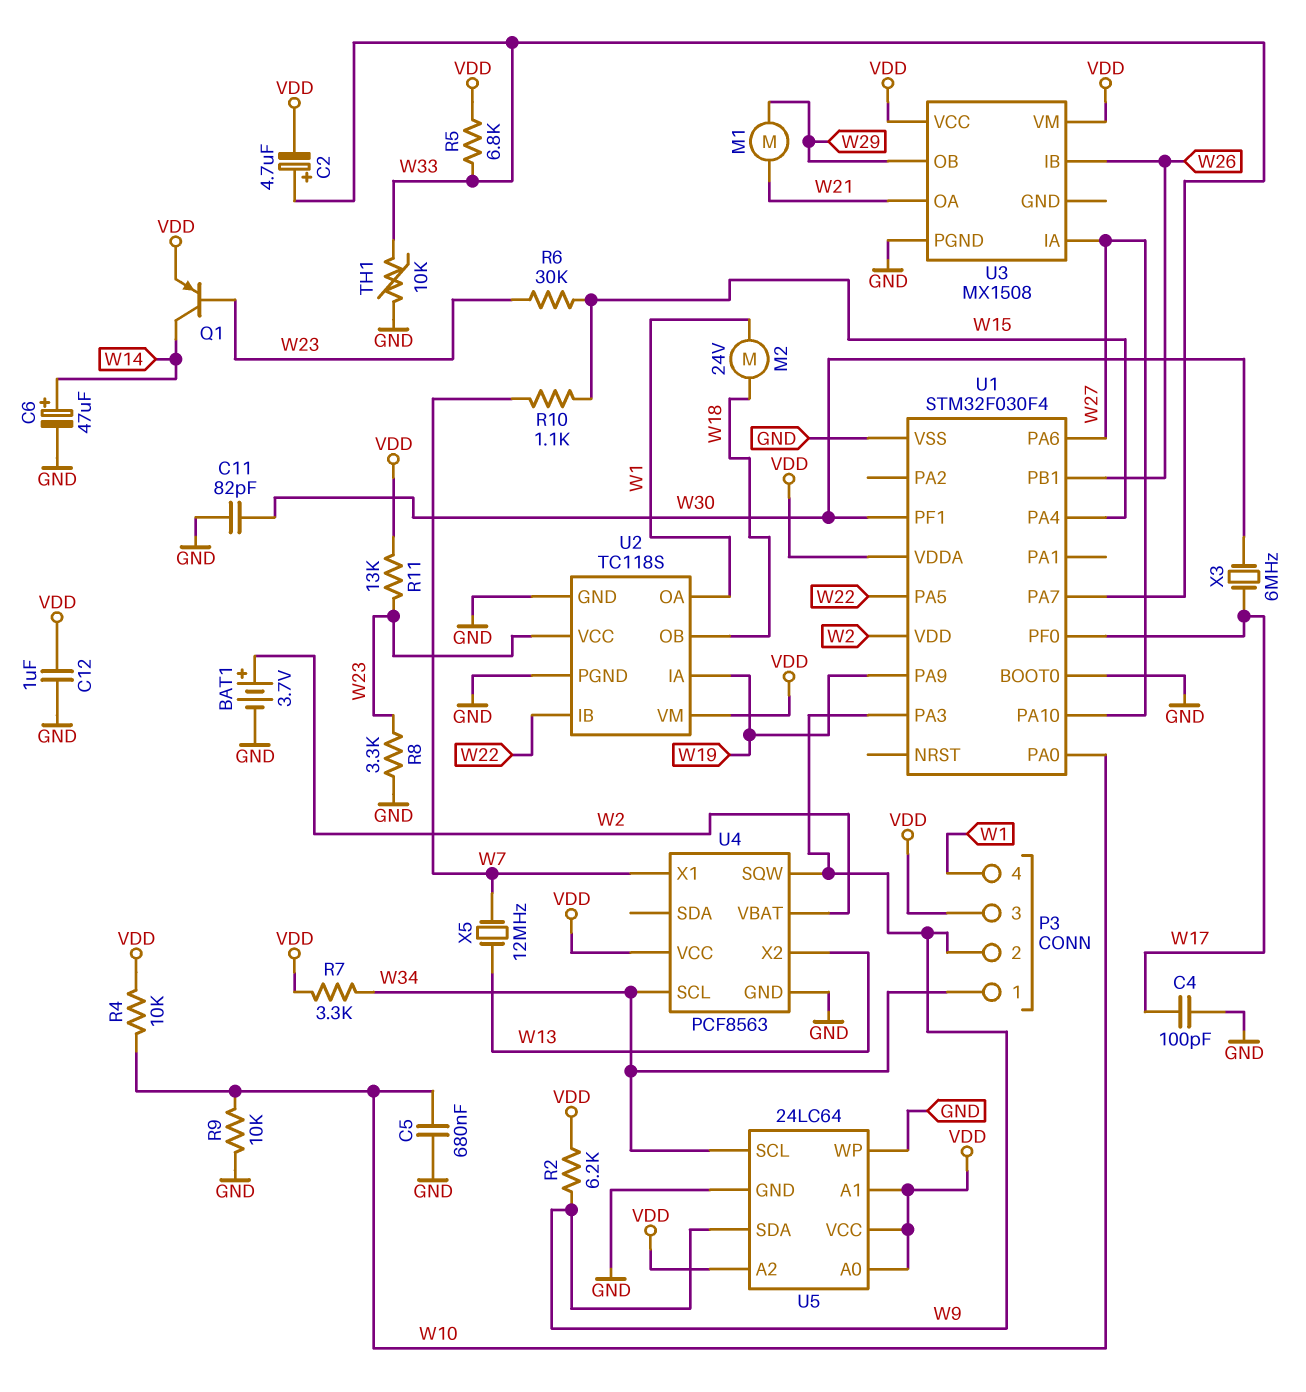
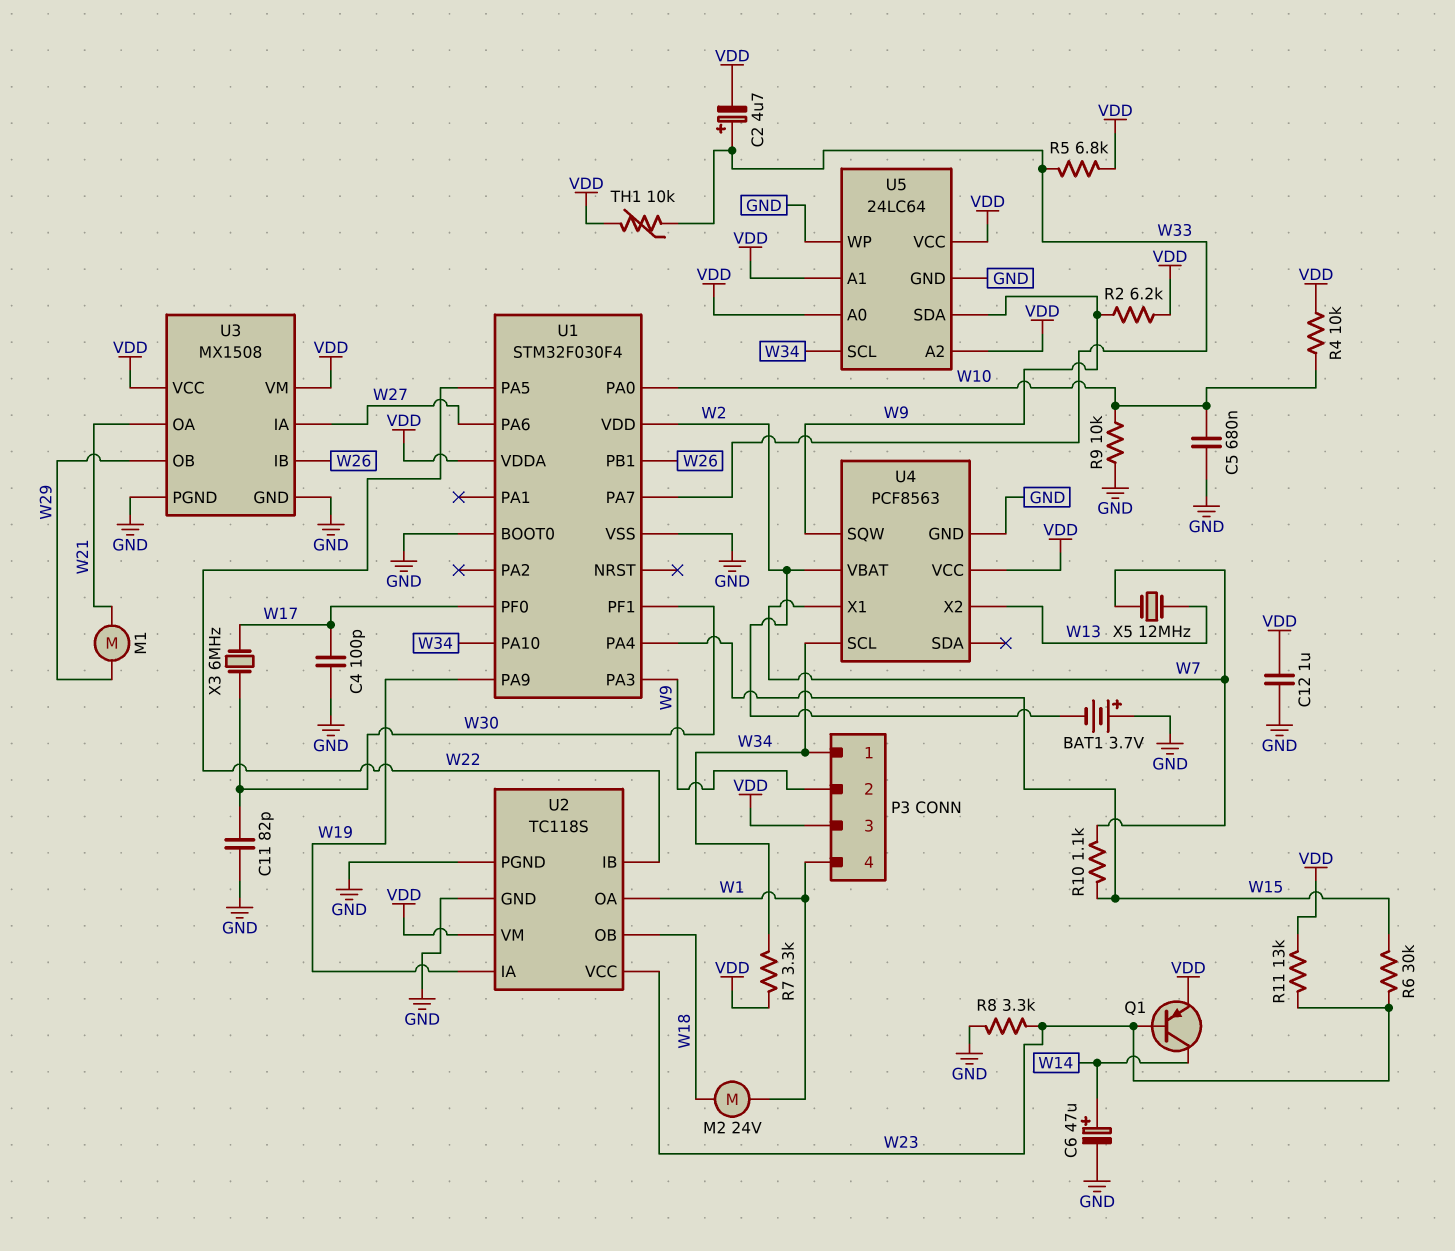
BAT1: 3.7V (plus W2, minus GND) -> 3.7V (plus GND, minus W2)
TH1: 10k (GND, W33) -> 10k (VDD, W33)
U1 pin PA10: W27 -> W34
U3 pin GND: none -> GND

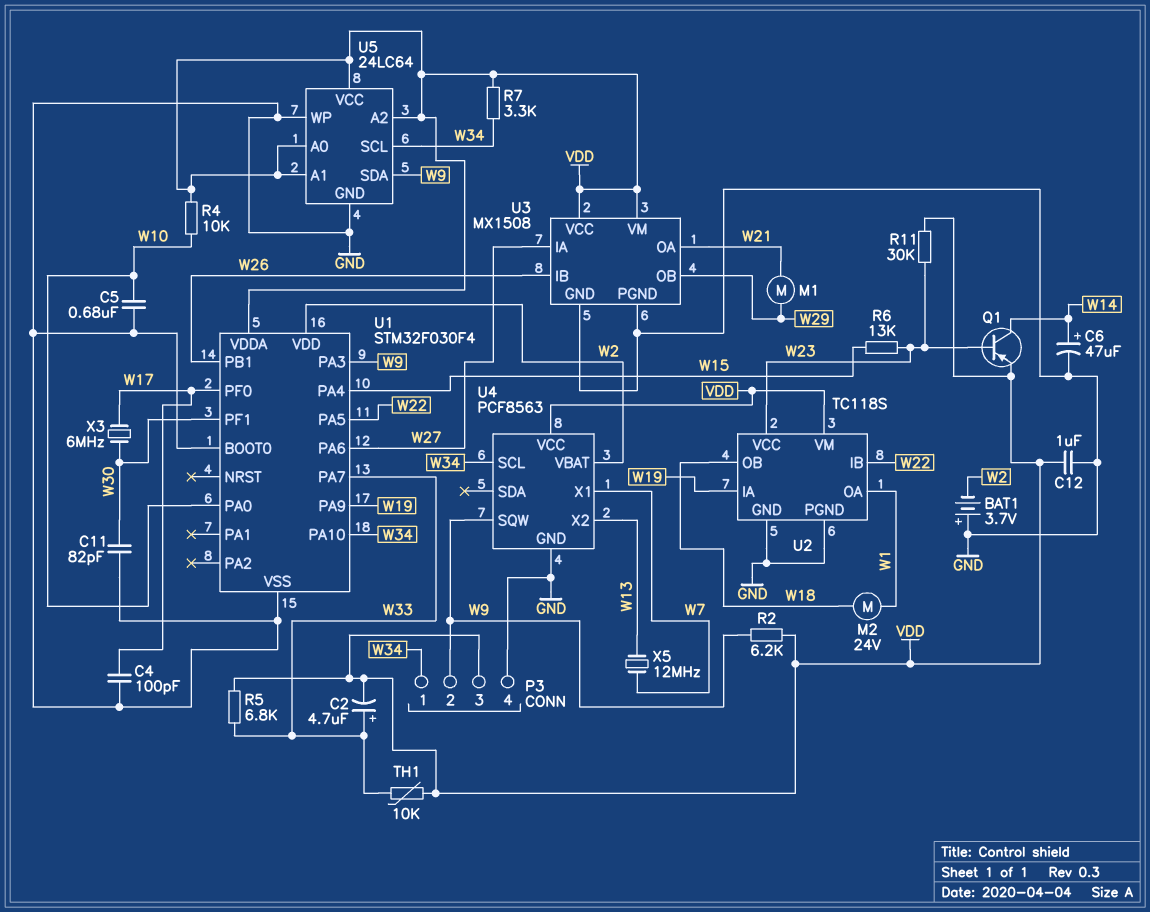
P3 pin 4: W1 -> GND
R6: 30k (W15, W23) -> 13k (W15, W23)
R8: 3.3k (GND, W23) -> none
R9: 10k (GND, W10) -> none
R10: 1.1k (W7, W15) -> none
R11: 13k (VDD, W23) -> 30k (VDD, W23)

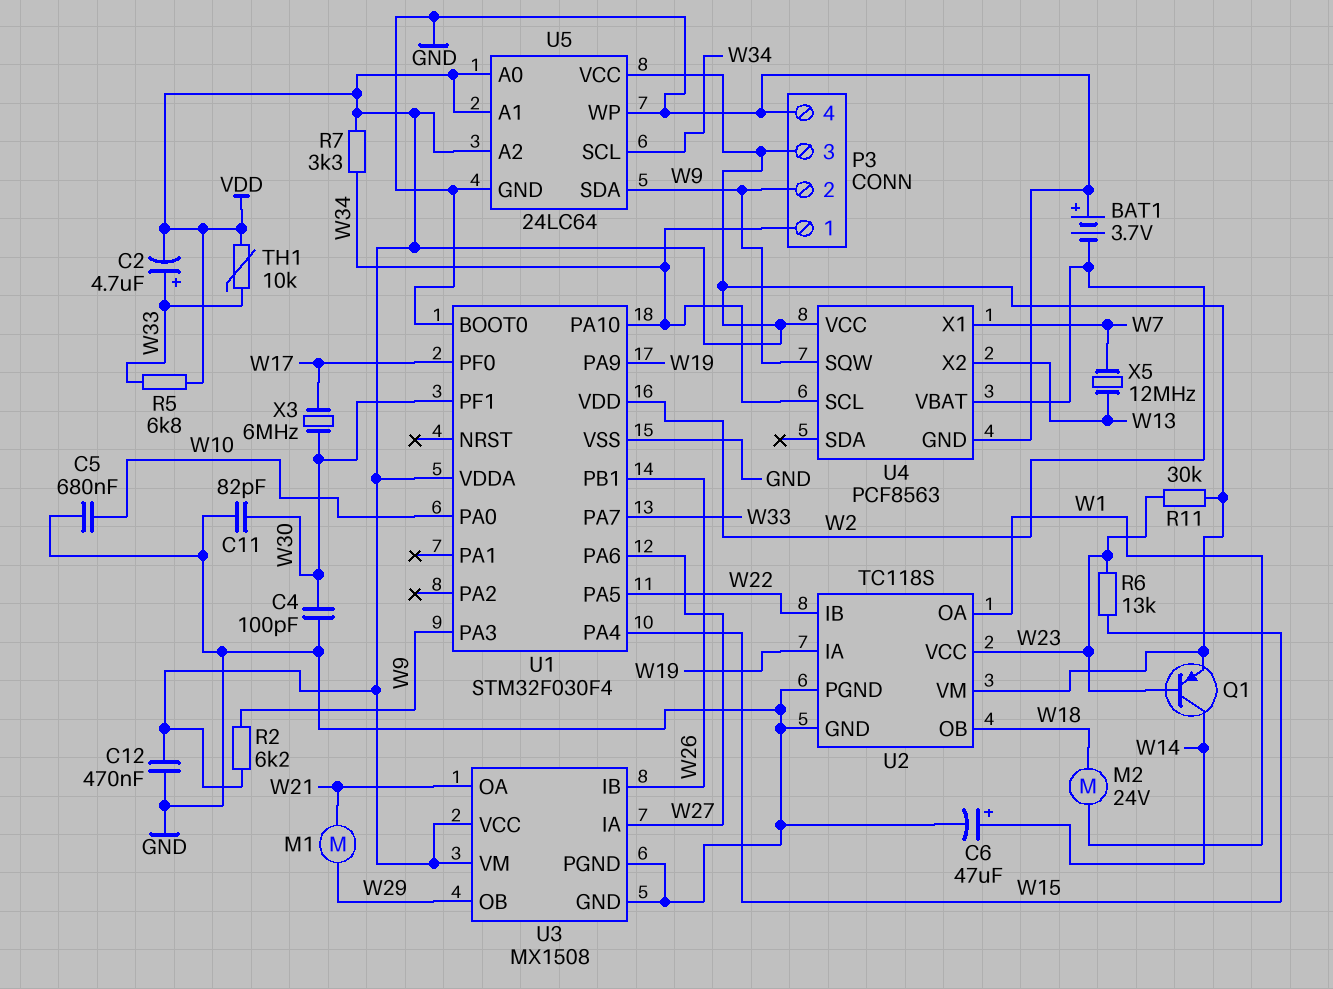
C4: 100pF (GND, W17) -> 100pF (GND, W30)
C12: 1uF (GND, VDD) -> 470nF (GND, VDD)
R4: 10k (VDD, W10) -> none

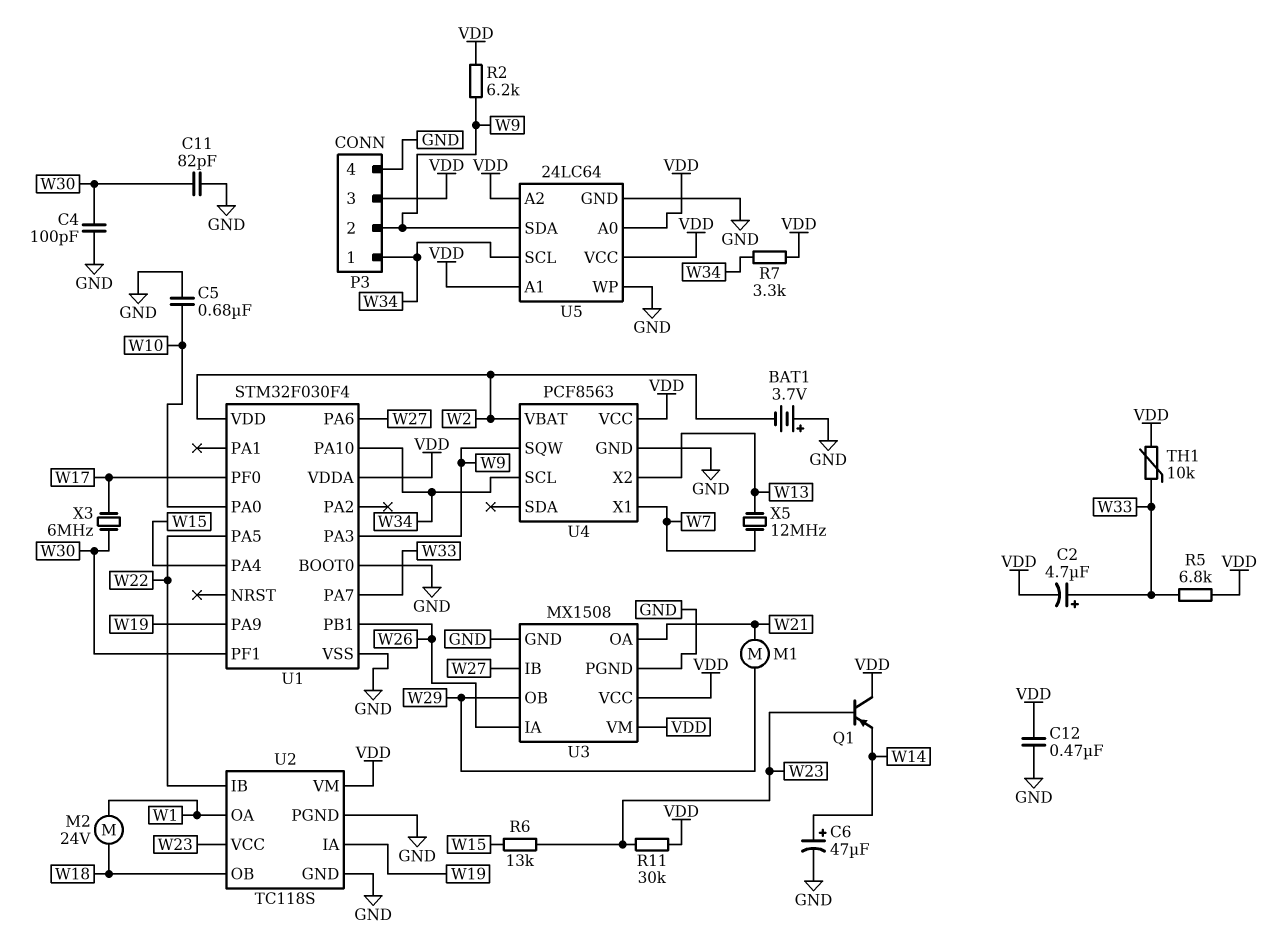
Q1: PNP (B W23, C W14, E VDD) -> PNP (B W23, C VDD, E W14)
U3 pin IA: W27 -> W26
U3 pin IB: W26 -> W27

